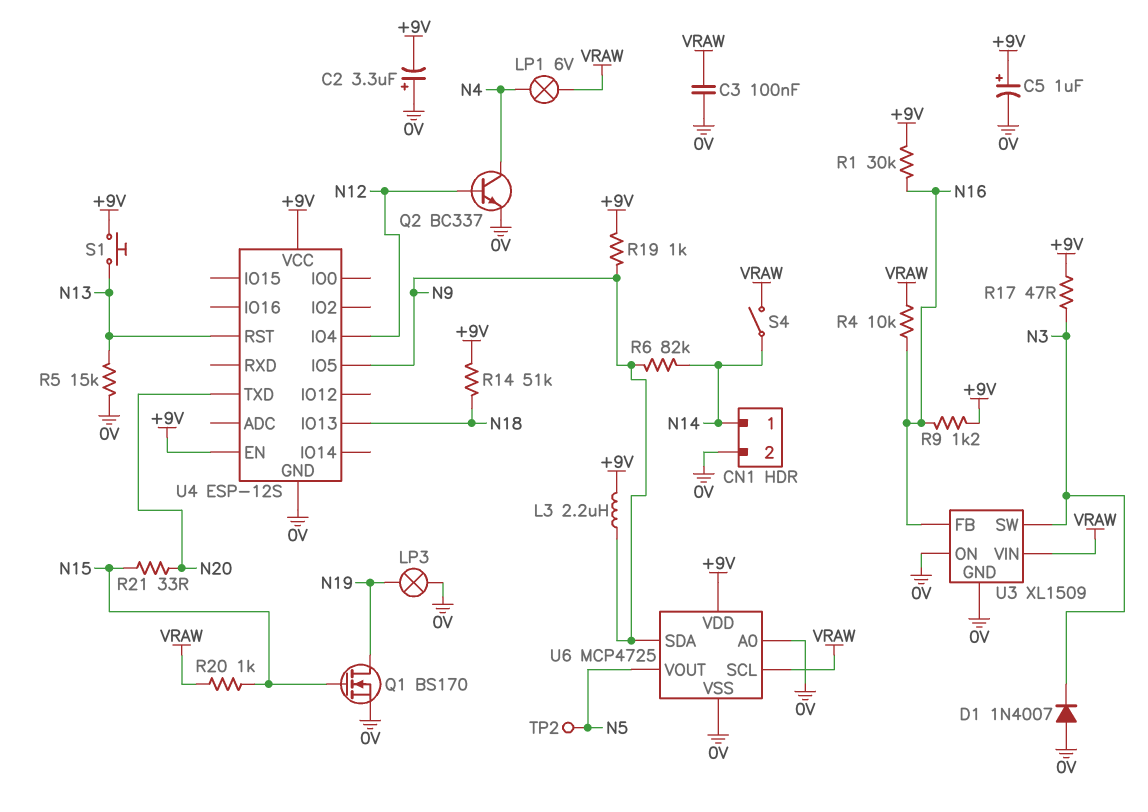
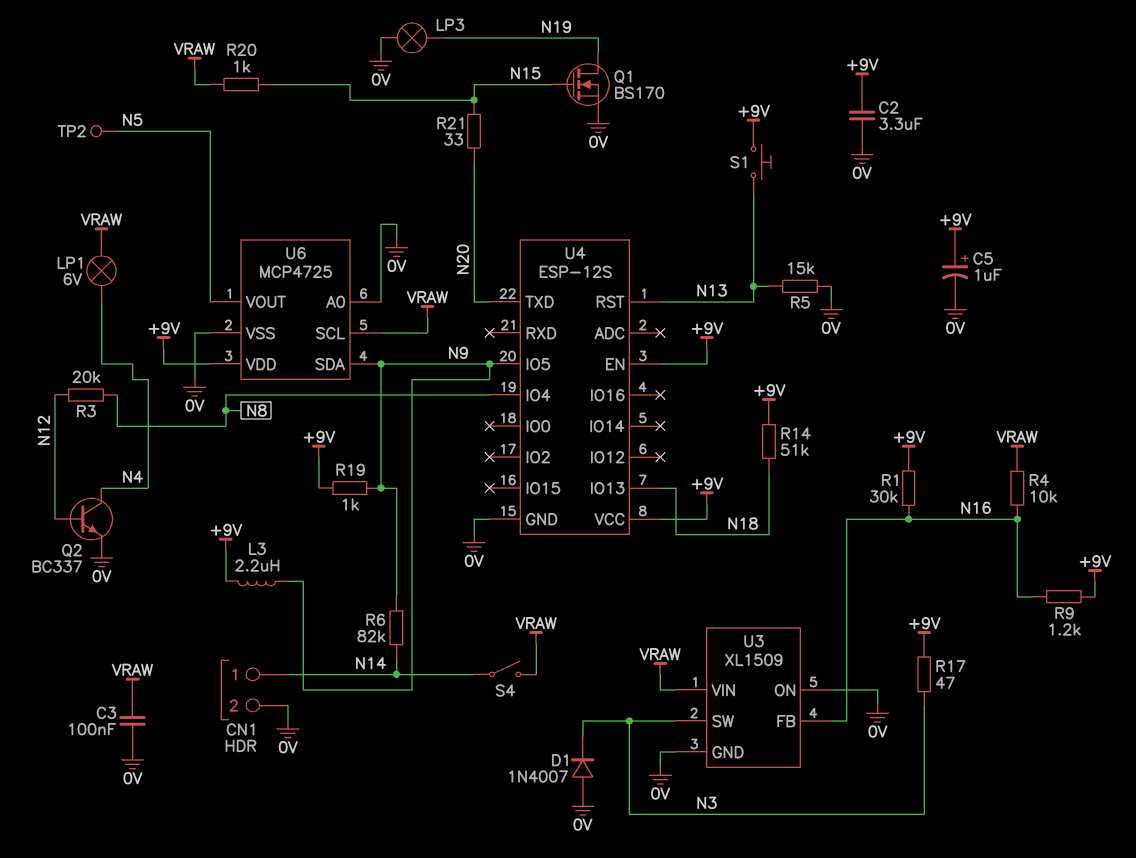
C2: 3.3uF (plus 0V, minus +9V) -> 3.3uF (+9V, 0V)
R3: none -> 20k (N8, N12)
U4 pin IO4: N12 -> N8

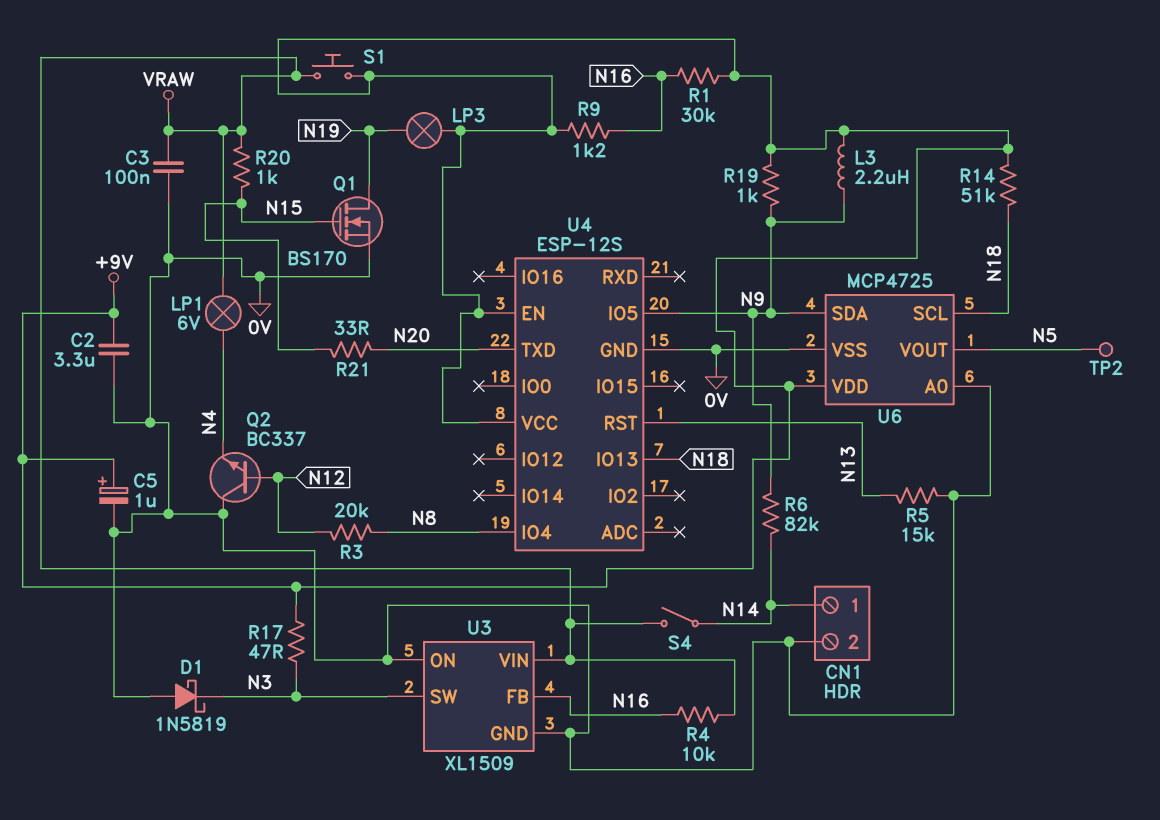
D1: diode 1N4007 (A 0V, K N3) -> schottky 1N5819 (A 0V, K N3)
LP3: lamp (0V, N19) -> lamp (+9V, N19)
Q2: NPN BC337 (B N12, C N4, E 0V) -> NPN BC337 (B N12, C 0V, E N4)
S1: button (+9V, N13) -> button (+9V, VRAW)
U6 pin SCL: VRAW -> N18

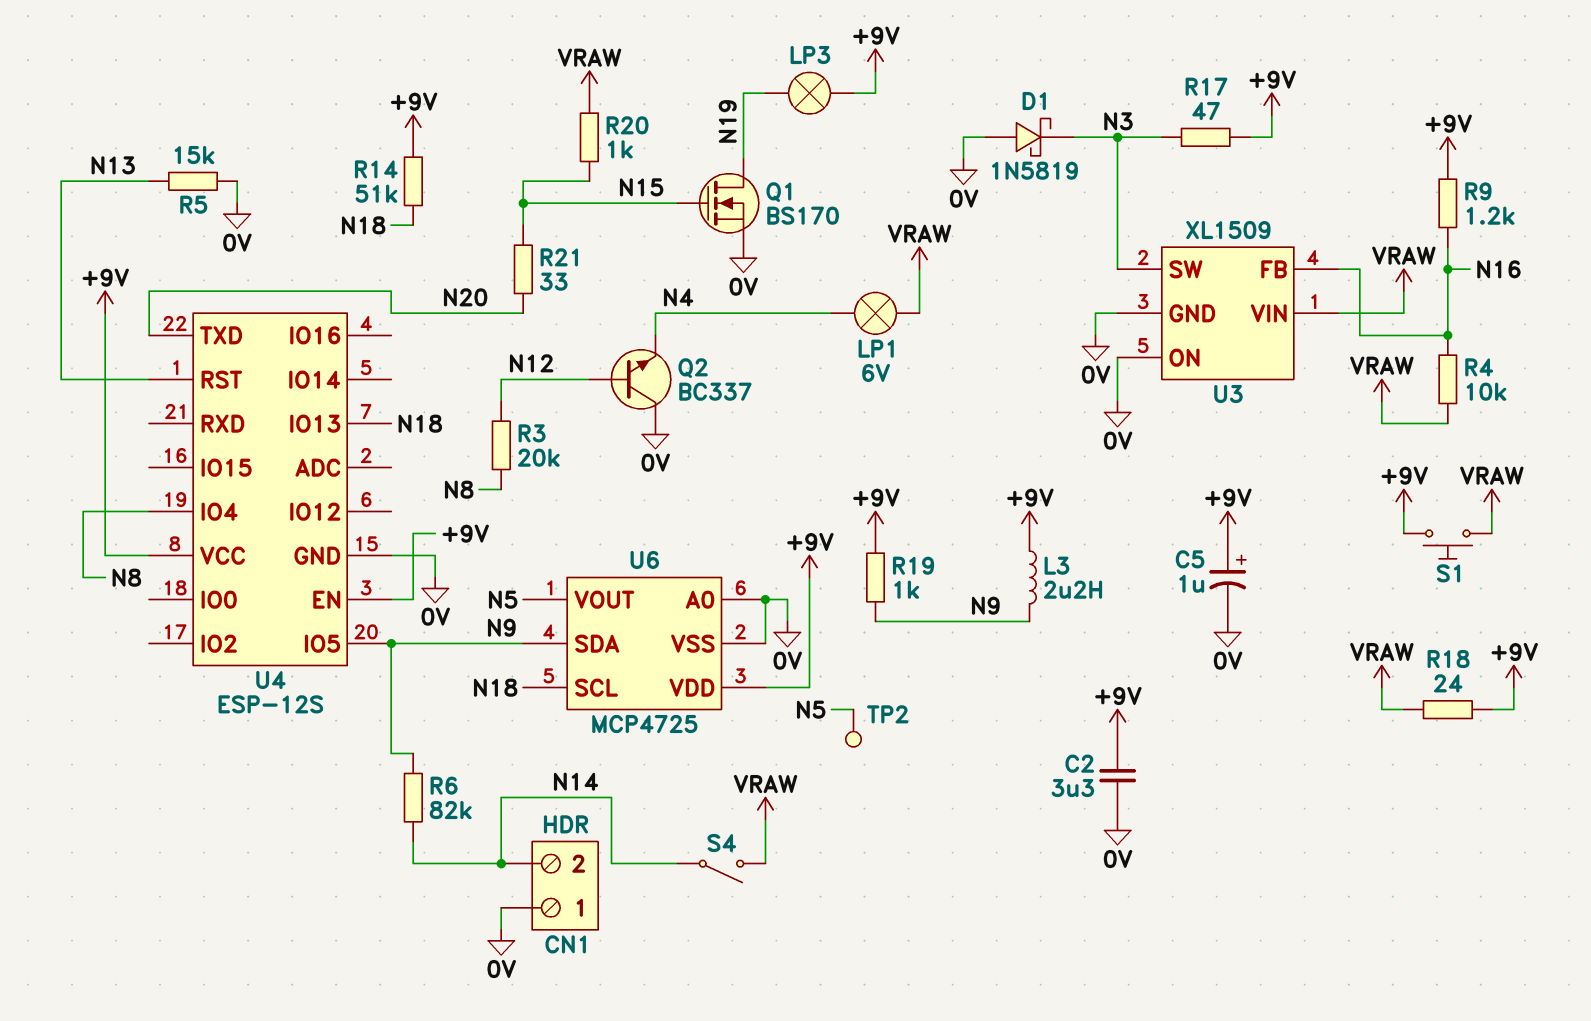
C3: 100nF (0V, VRAW) -> none
CN1 pin 1: N14 -> 0V
CN1 pin 2: 0V -> N14
R1: 30k (+9V, N16) -> none
R18: none -> 24 (+9V, VRAW)

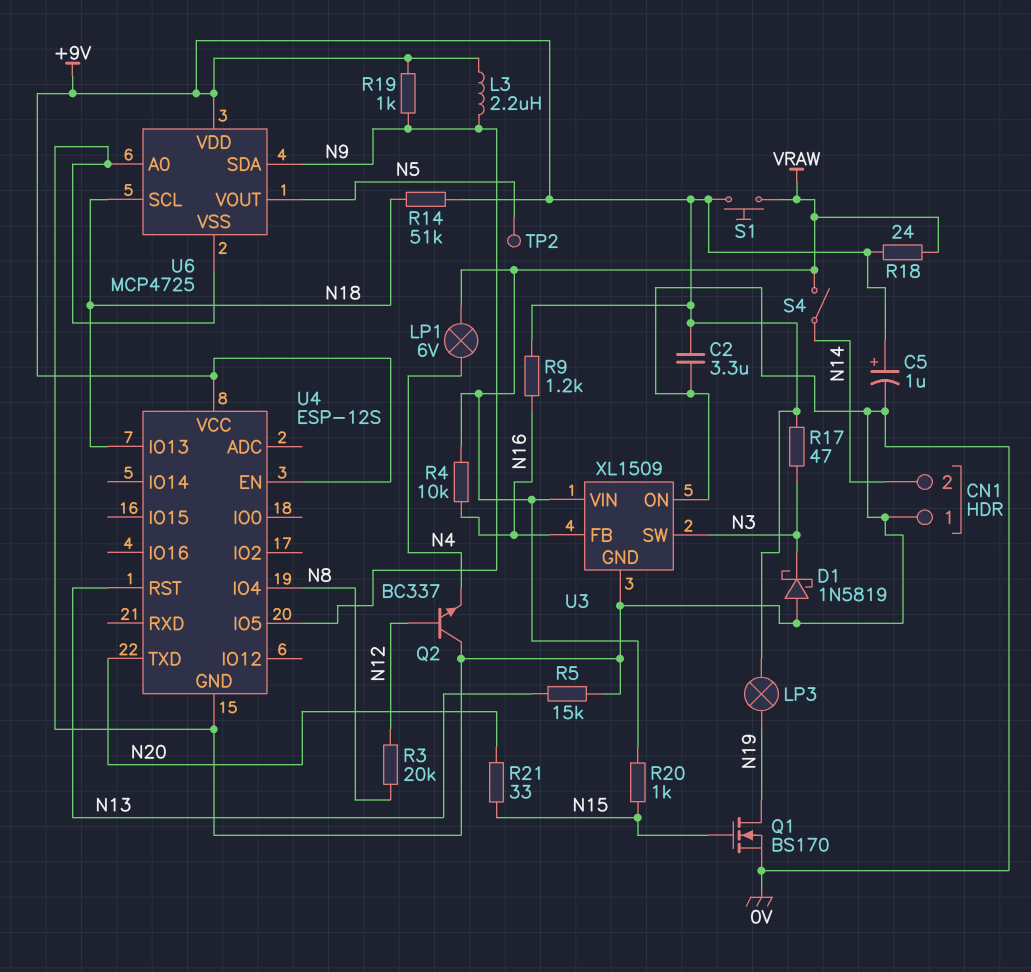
R6: 82k (N9, N14) -> none

